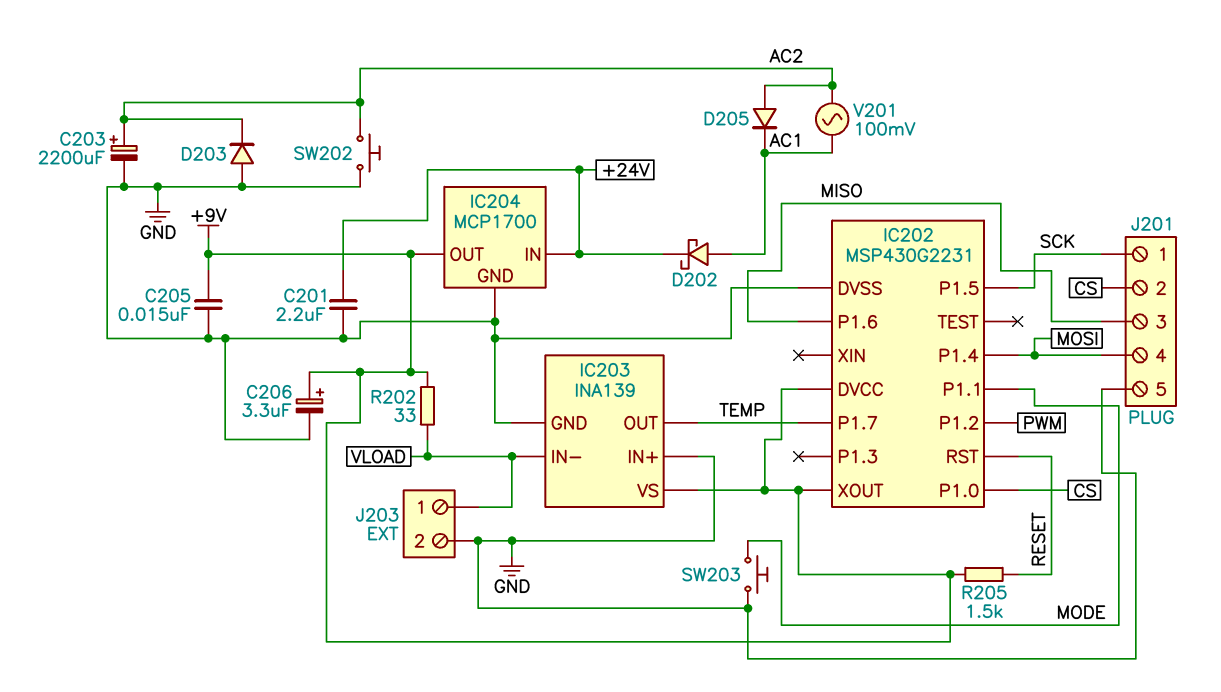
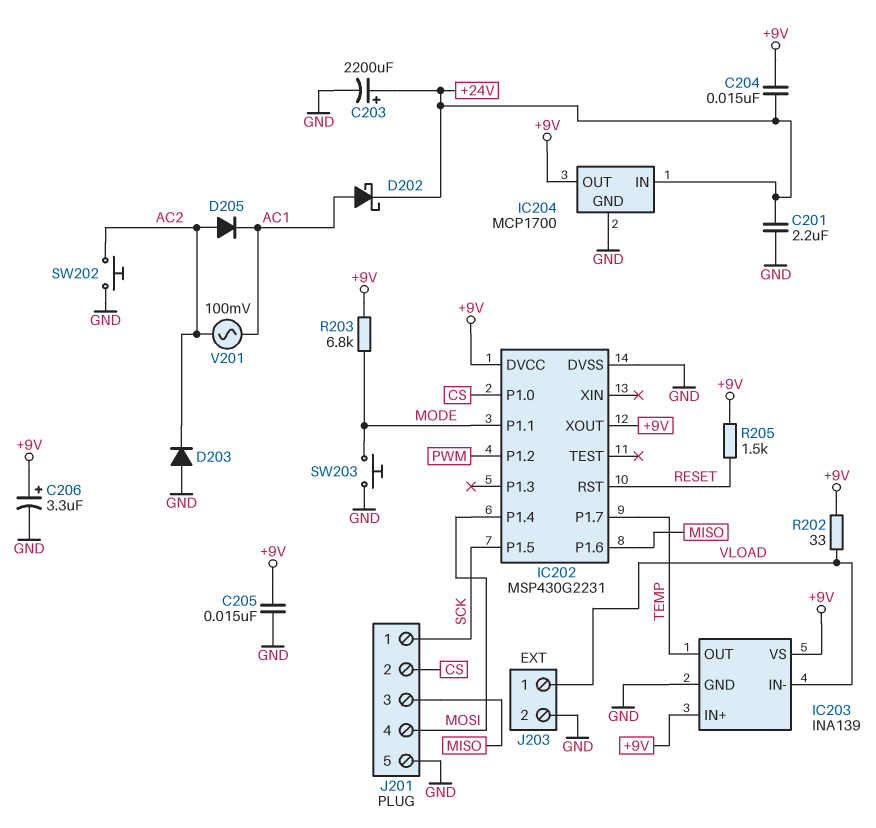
C203: 2200uF (plus AC2, minus GND) -> 2200uF (plus +24V, minus GND)
C204: none -> 15nF (+9V, +24V)
IC203 pin IN+: GND -> +9V
R203: none -> 6.8k (+9V, MODE)

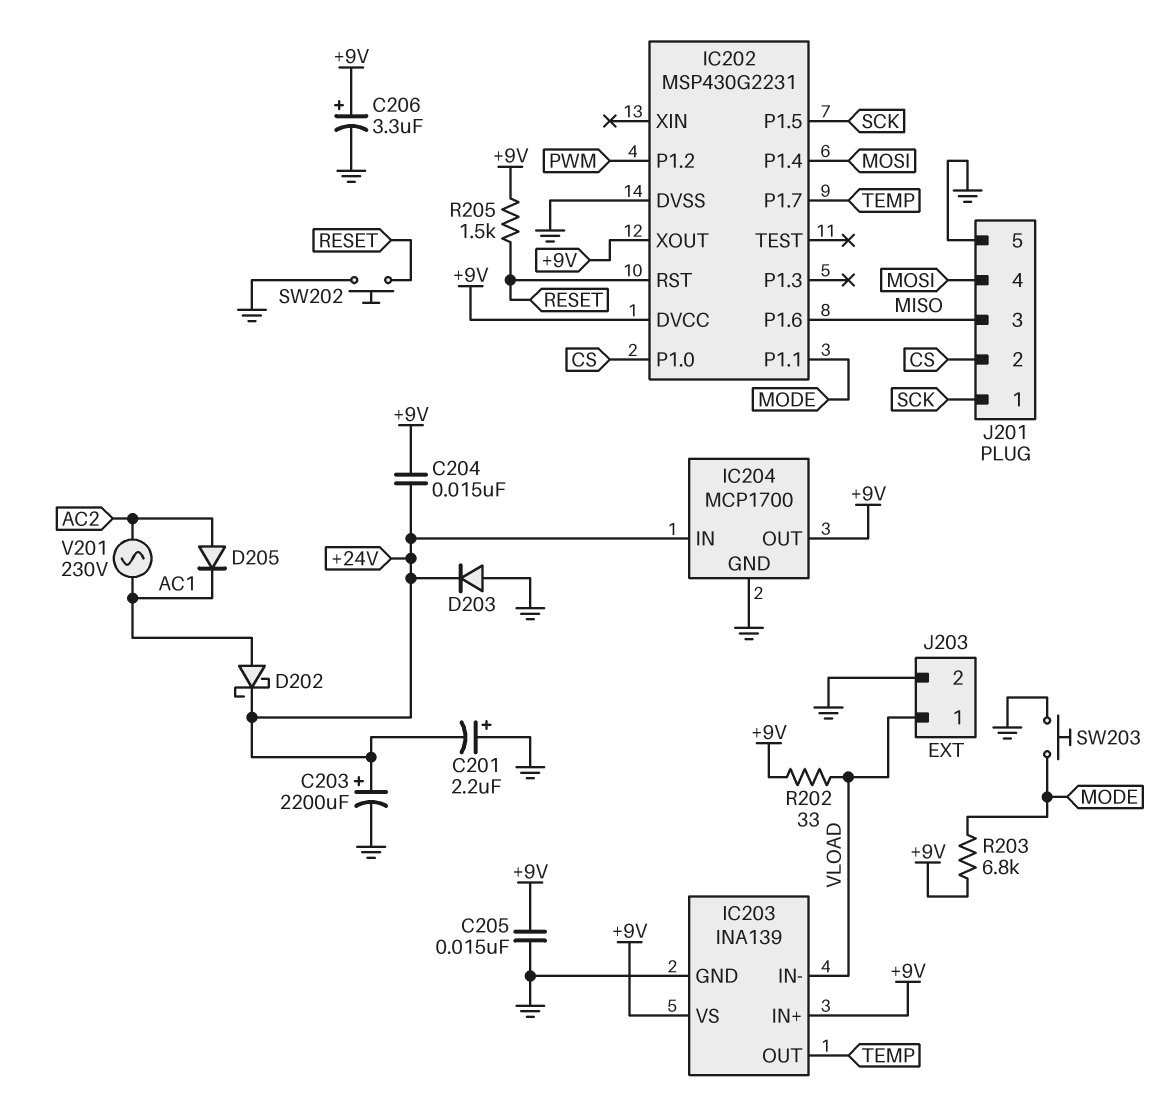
C201: 2.2uF (+24V, GND) -> 2.2uF (plus GND, minus +24V)
D203: diode (A GND, K AC2) -> diode (A GND, K +24V)
SW202: button (AC2, GND) -> button (GND, RESET)
V201: AC 100mV (AC1, AC2) -> AC 230V (AC1, AC2)

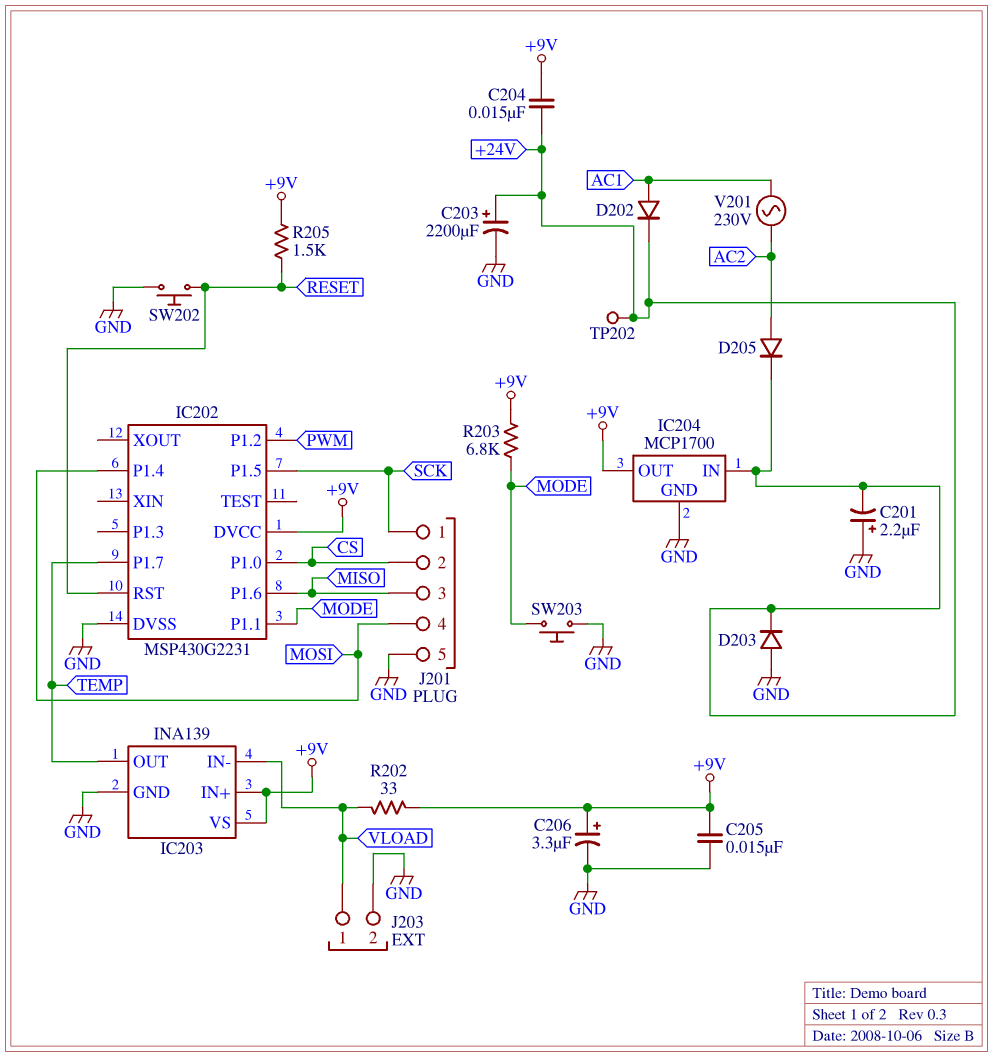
D202: schottky (A AC1, K +24V) -> diode (A AC1, K +24V)
D205: diode (A AC2, K AC1) -> diode (A AC2, K +24V)
IC202 pin XOUT: +9V -> none
TP202: none -> test point (+24V)

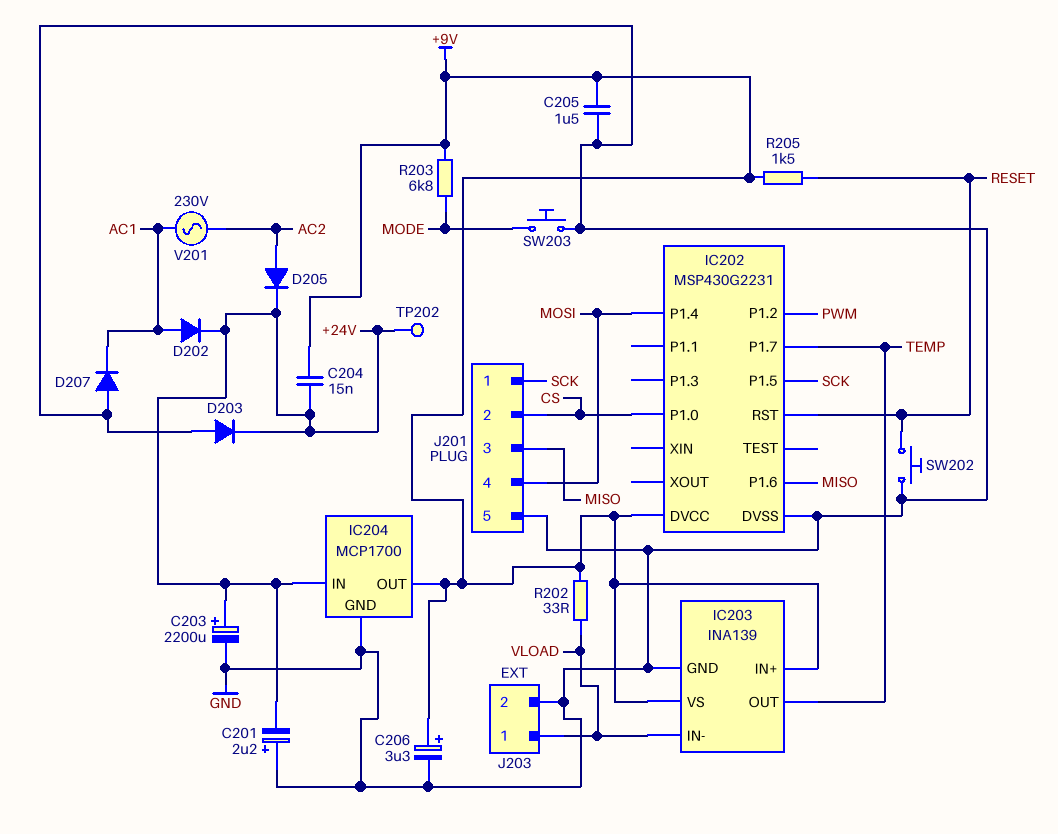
C205: 15nF (+9V, GND) -> 1.5uF (+9V, GND)
D207: none -> diode (A GND, K AC1)
IC202 pin P1.1: MODE -> none

